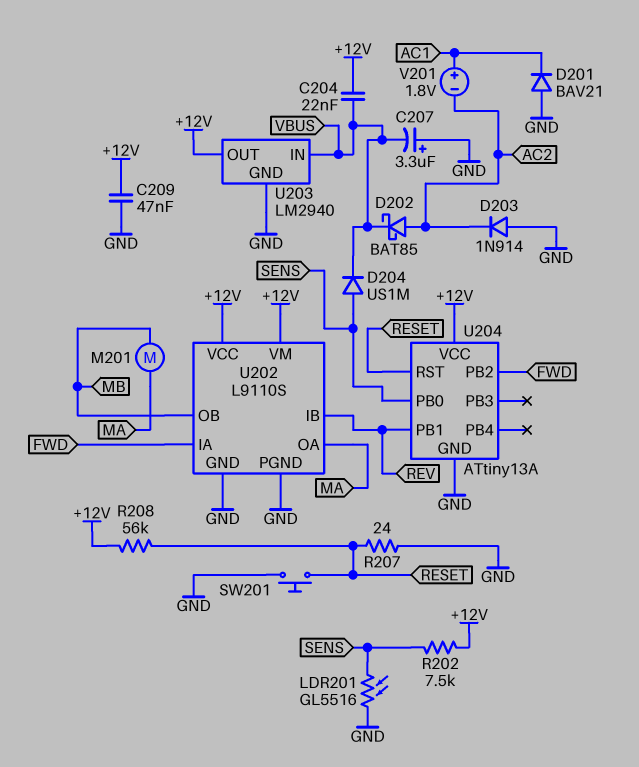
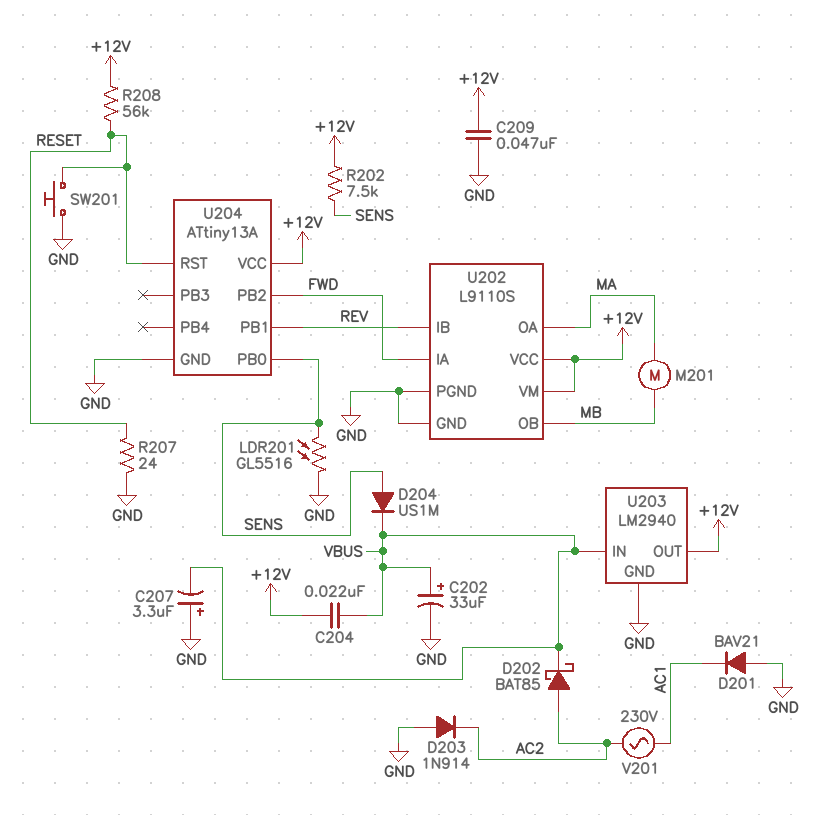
C202: none -> 33uF (plus VBUS, minus GND)
V201: 1.8V (plus AC1, minus AC2) -> AC 230V (AC1, AC2)

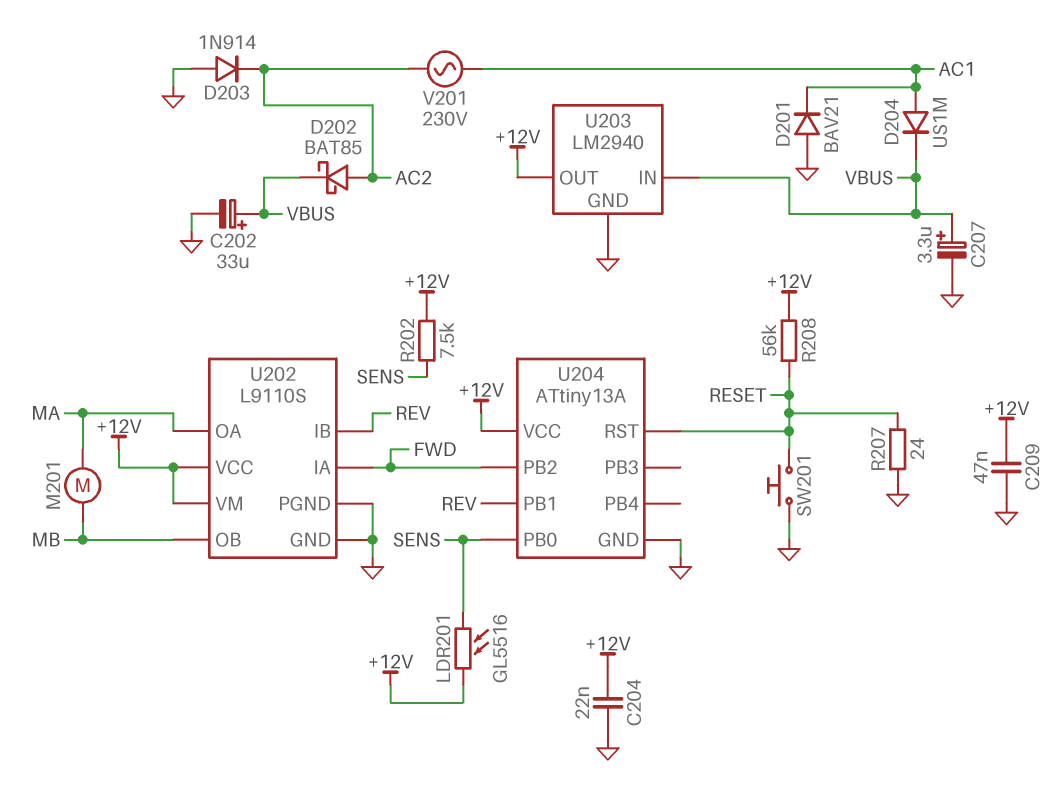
C204: 22nF (+12V, VBUS) -> 22nF (+12V, GND)
C207: 3.3uF (plus GND, minus VBUS) -> 3.3uF (plus VBUS, minus GND)
D204: diode US1M (A SENS, K VBUS) -> diode US1M (A AC1, K VBUS)
LDR201: GL5516 (GND, SENS) -> GL5516 (+12V, SENS)

